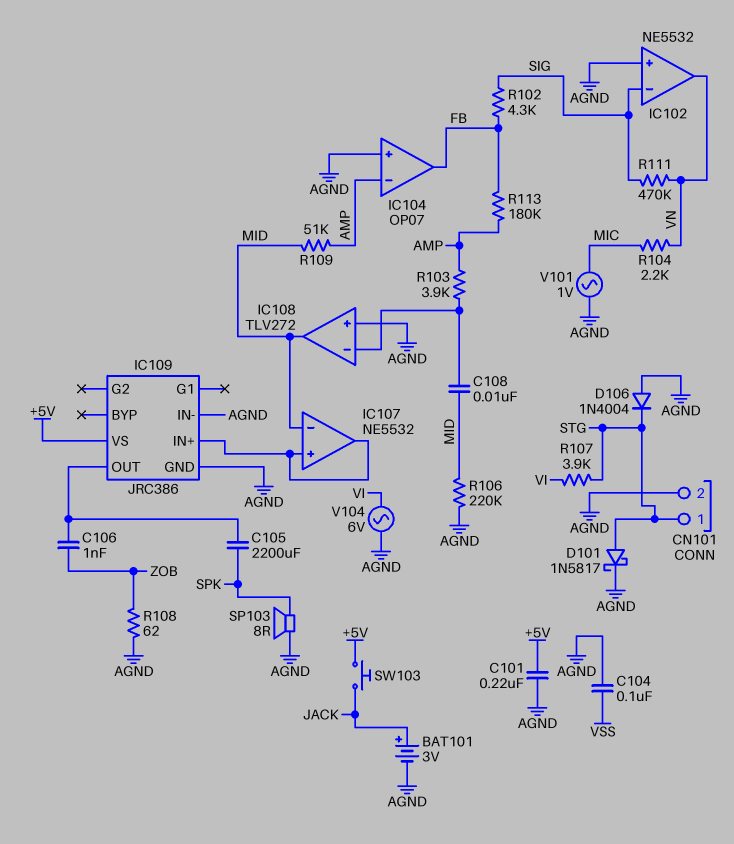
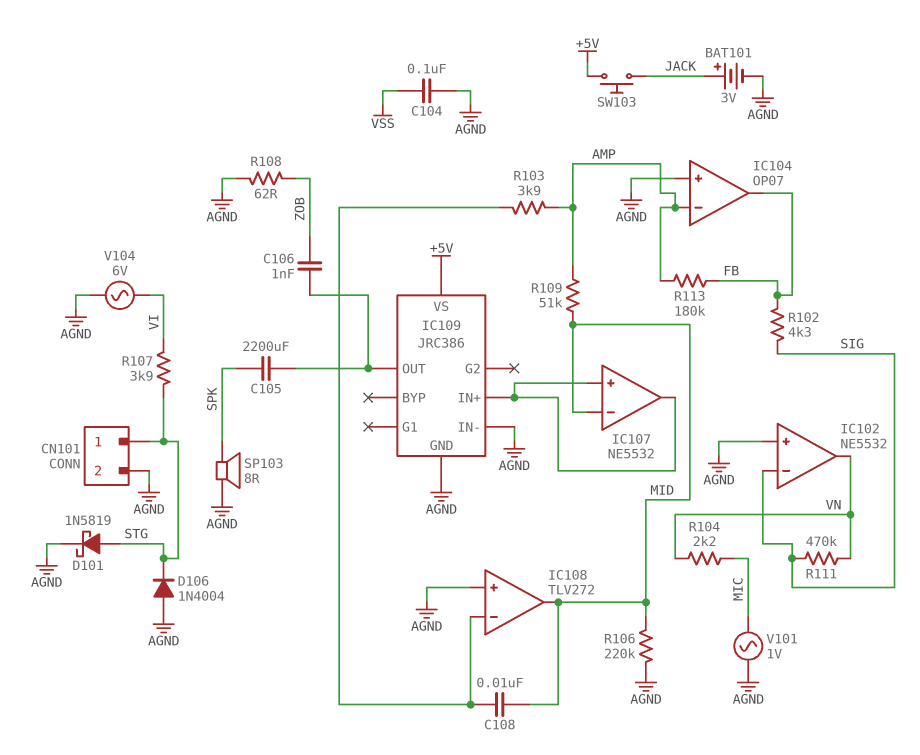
C101: 220nF (+5V, AGND) -> none
D101: schottky 1N5817 (A STG, K AGND) -> schottky 1N5819 (A STG, K AGND)

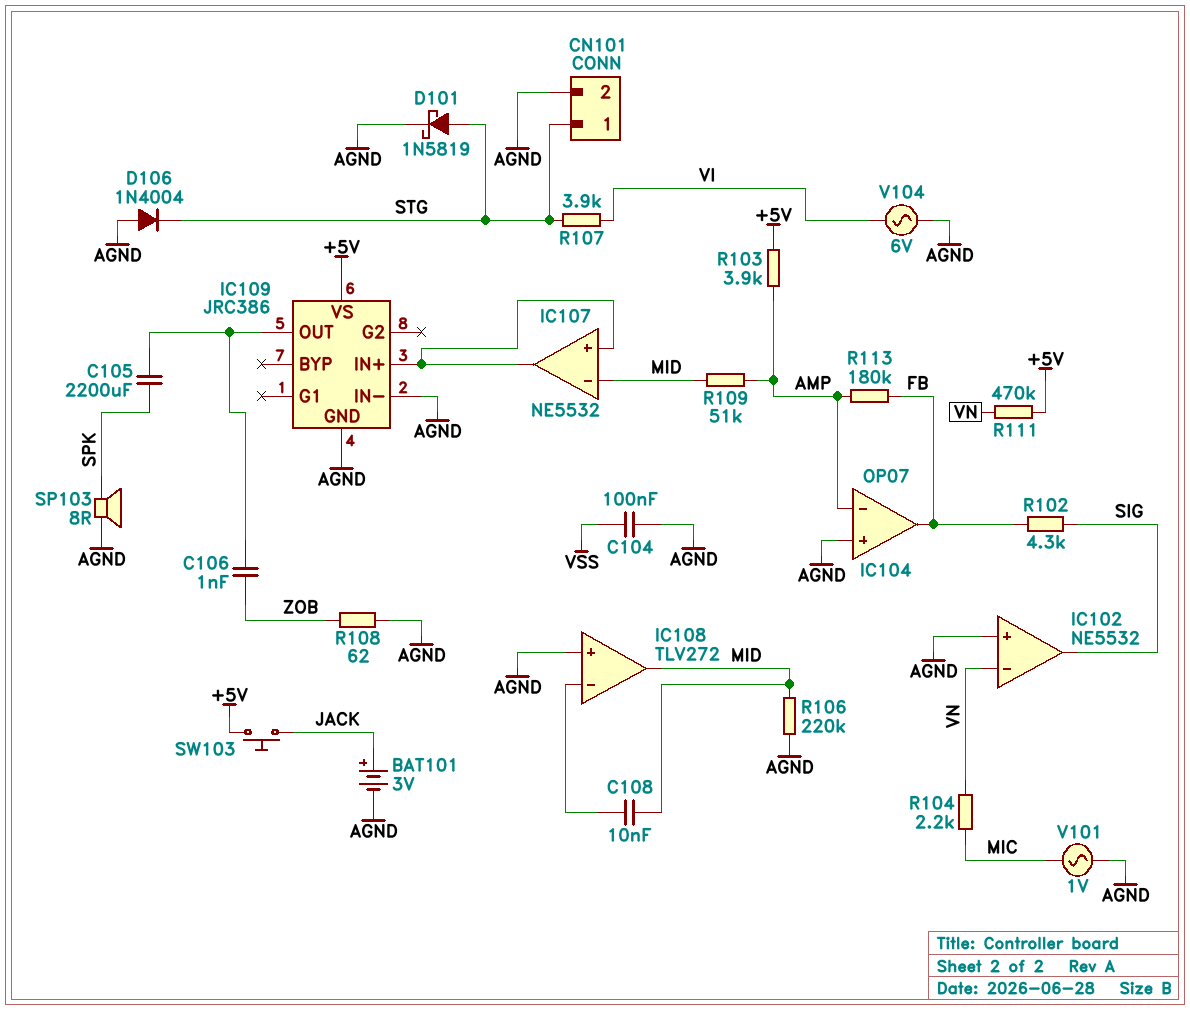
IC102 pin in-: SIG -> VN
IC102 pin out: VN -> SIG
R103: 3.9k (AMP, IC108/in-) -> 3.9k (+5V, AMP)
R111: 470k (SIG, VN) -> 470k (+5V, VN)

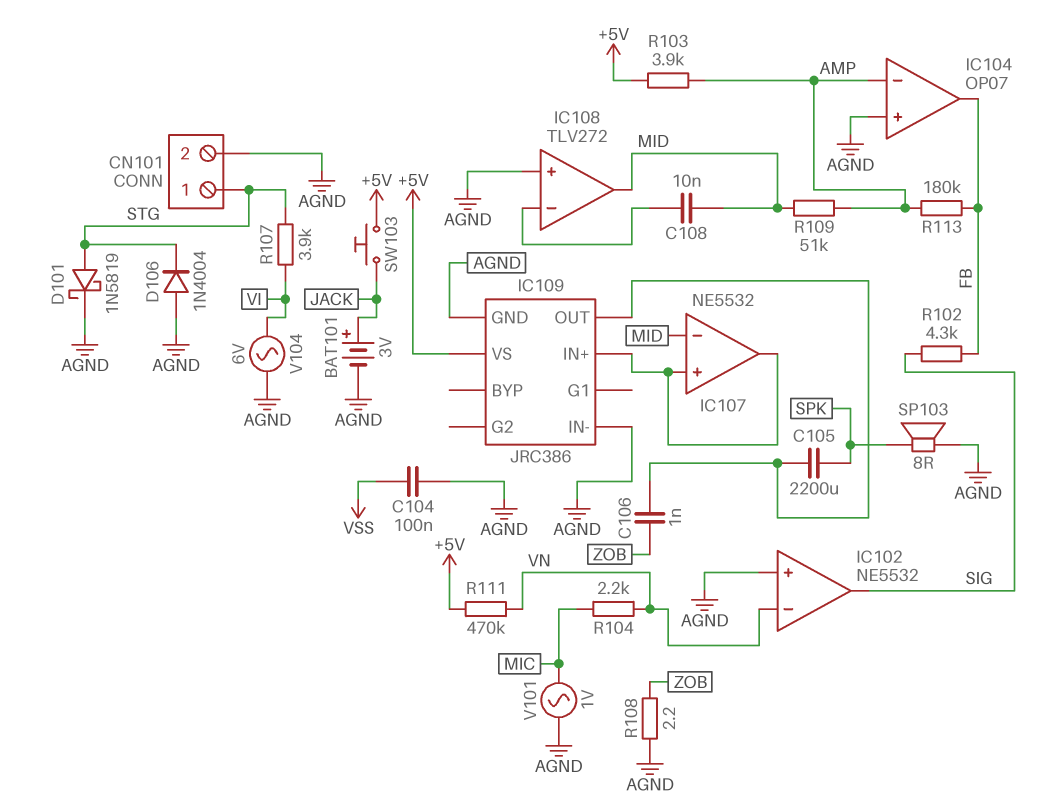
R106: 220k (AGND, MID) -> none
R108: 62 (AGND, ZOB) -> 2.2 (AGND, ZOB)

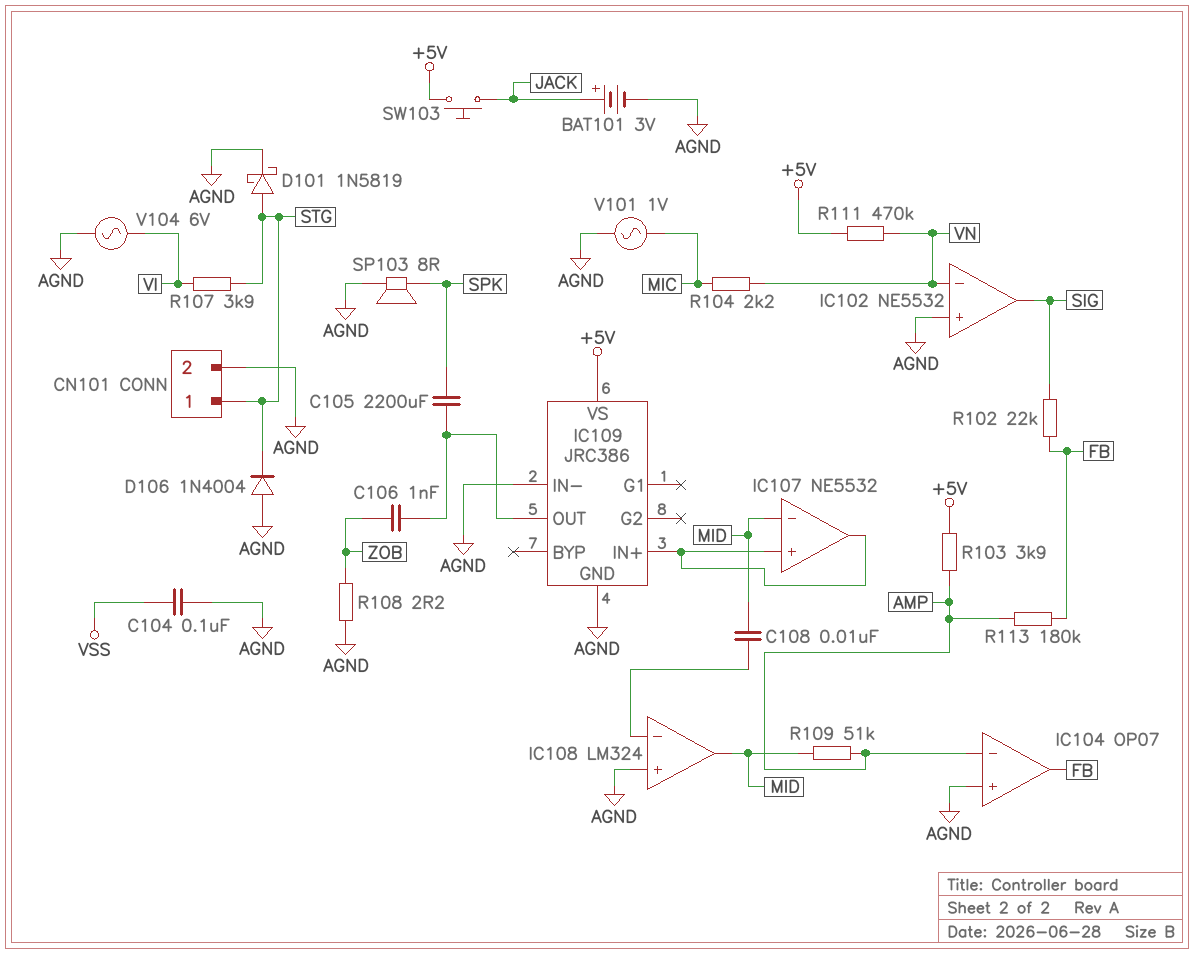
IC108: TLV272 -> LM324
R102: 4.3k (FB, SIG) -> 22k (FB, SIG)

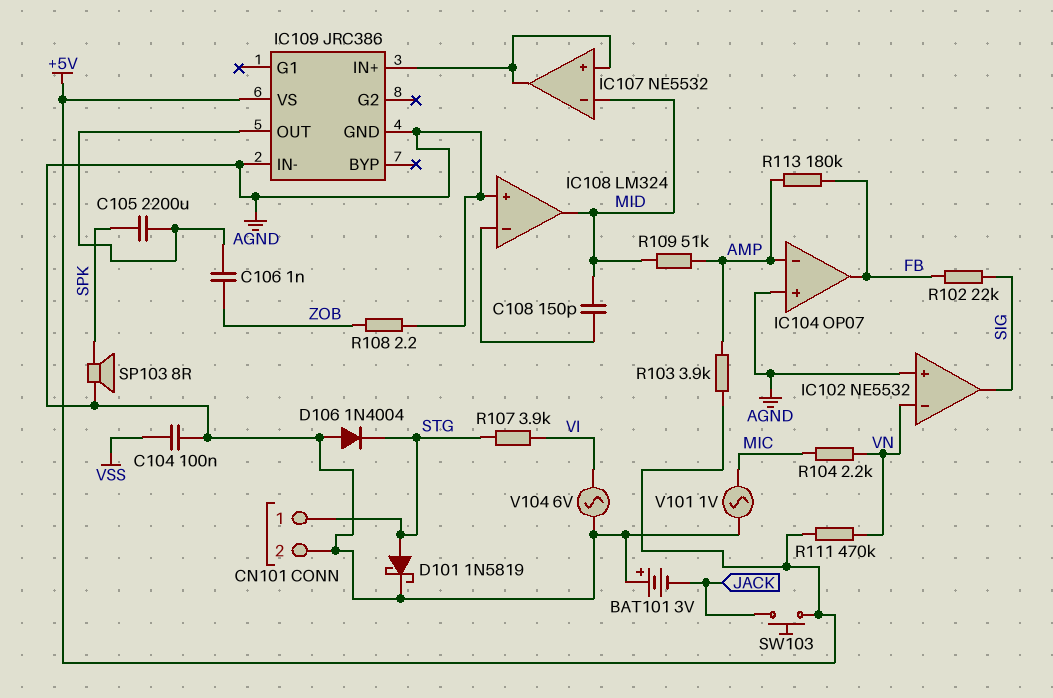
BAT101: 3V (plus JACK, minus AGND) -> 3V (plus AGND, minus JACK)
C108: 10nF (IC108/in-, MID) -> 150pF (IC108/in-, MID)

